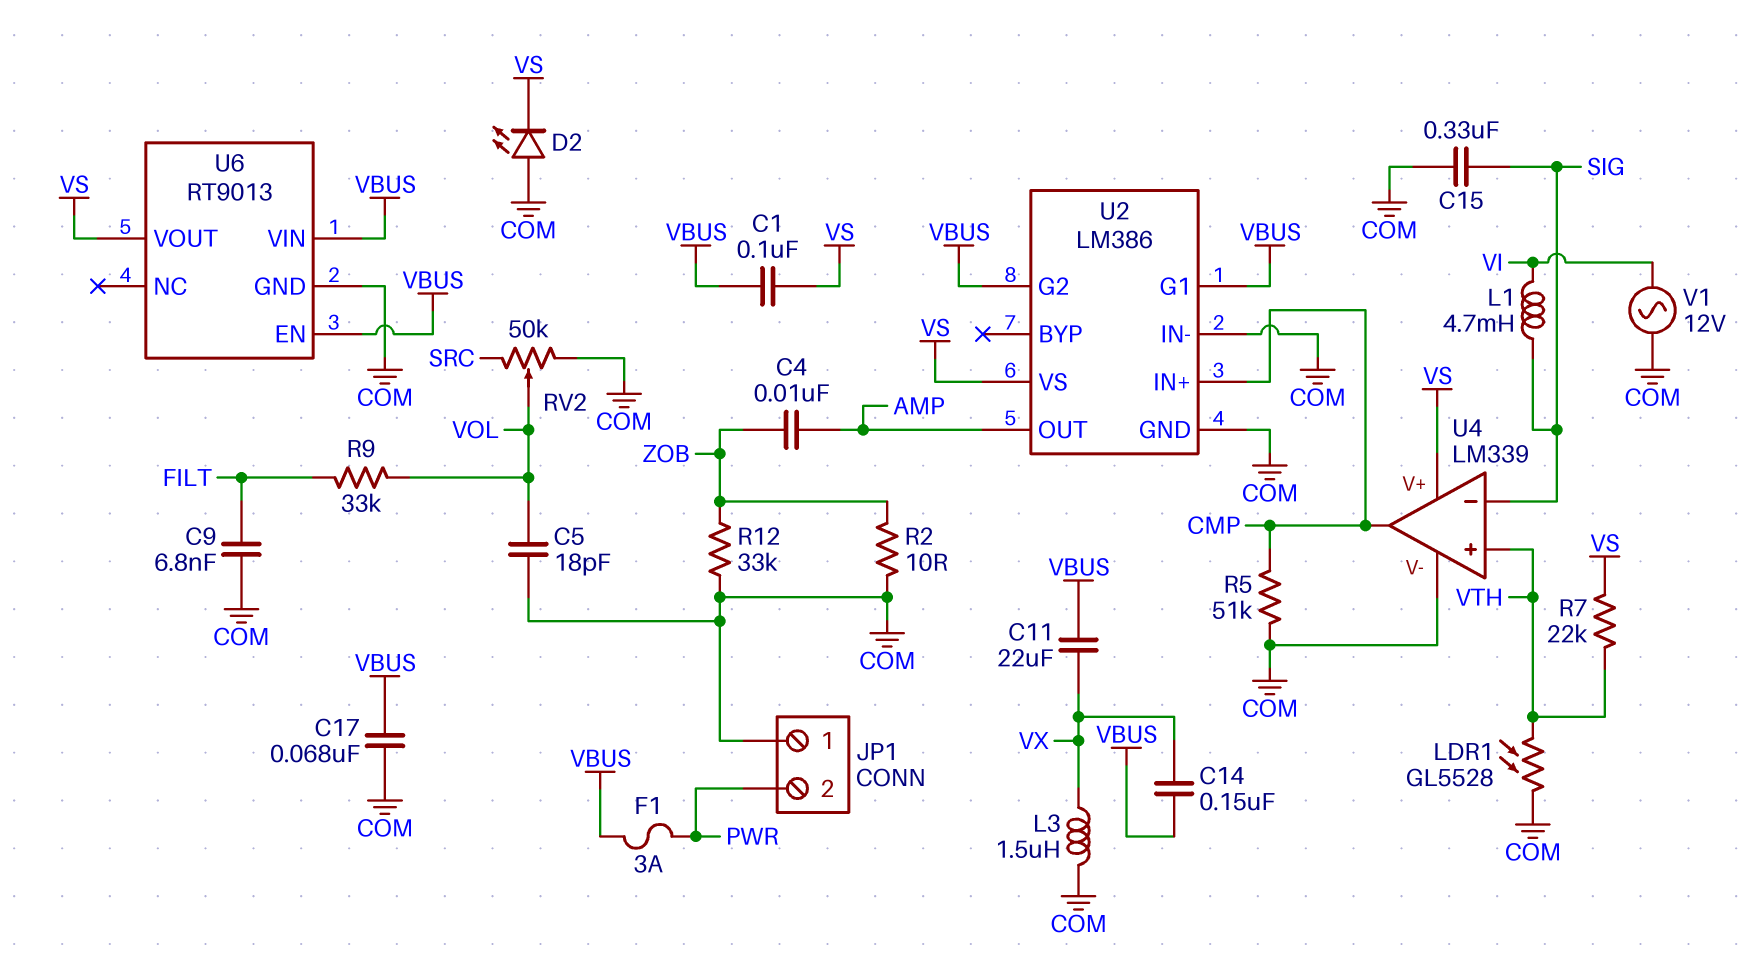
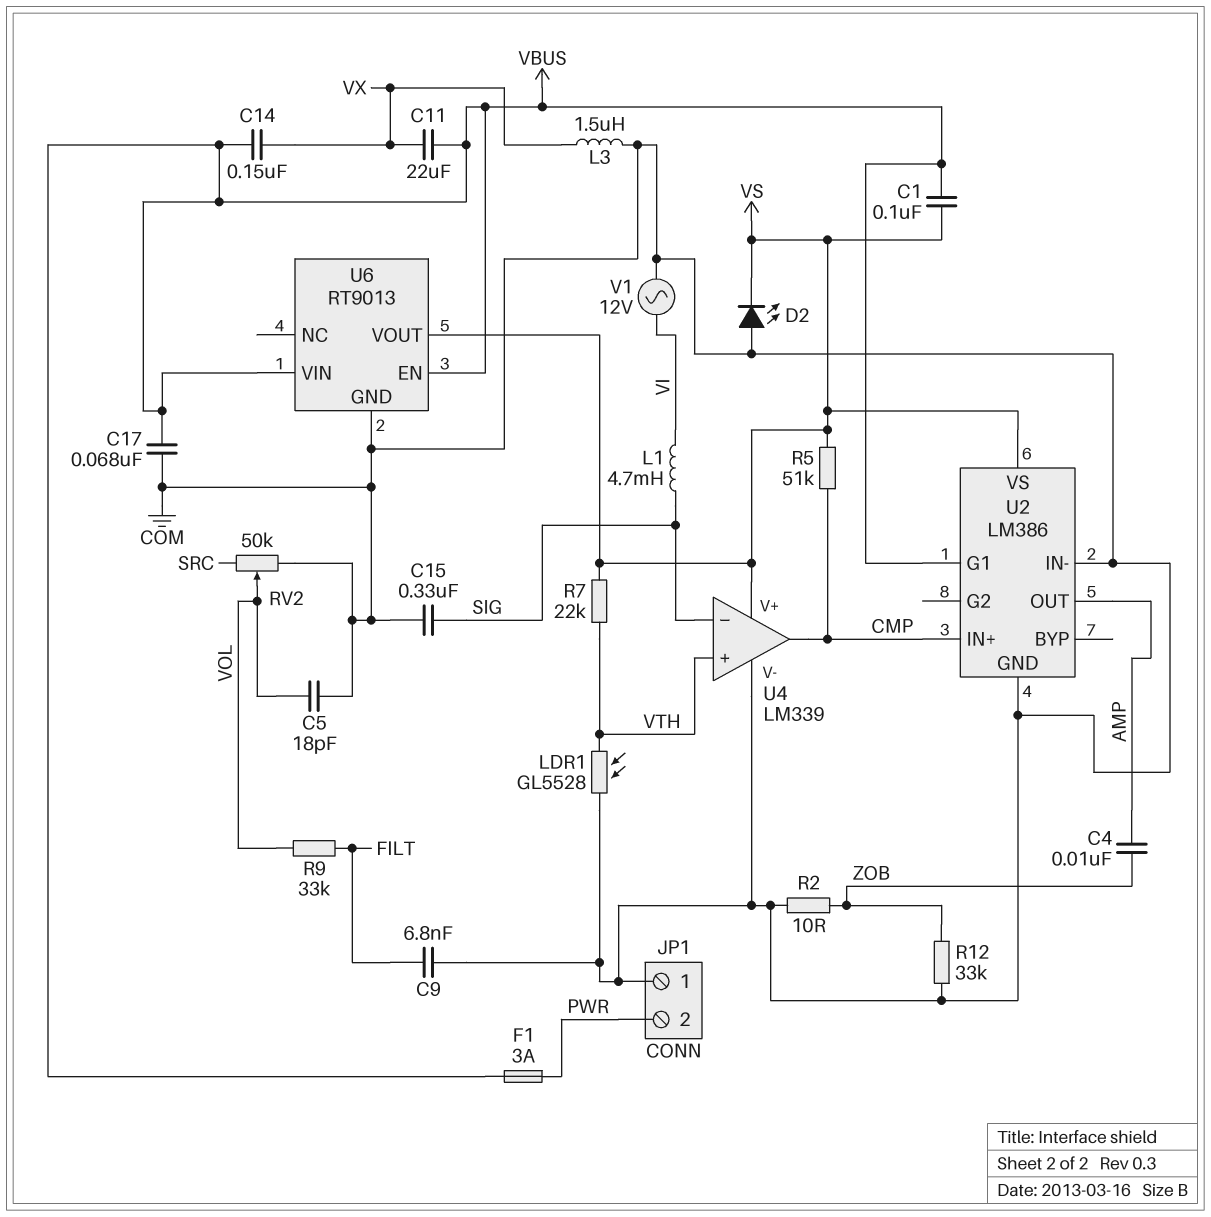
R5: 51k (CMP, COM) -> 51k (CMP, VS)
U2 pin G2: VBUS -> none

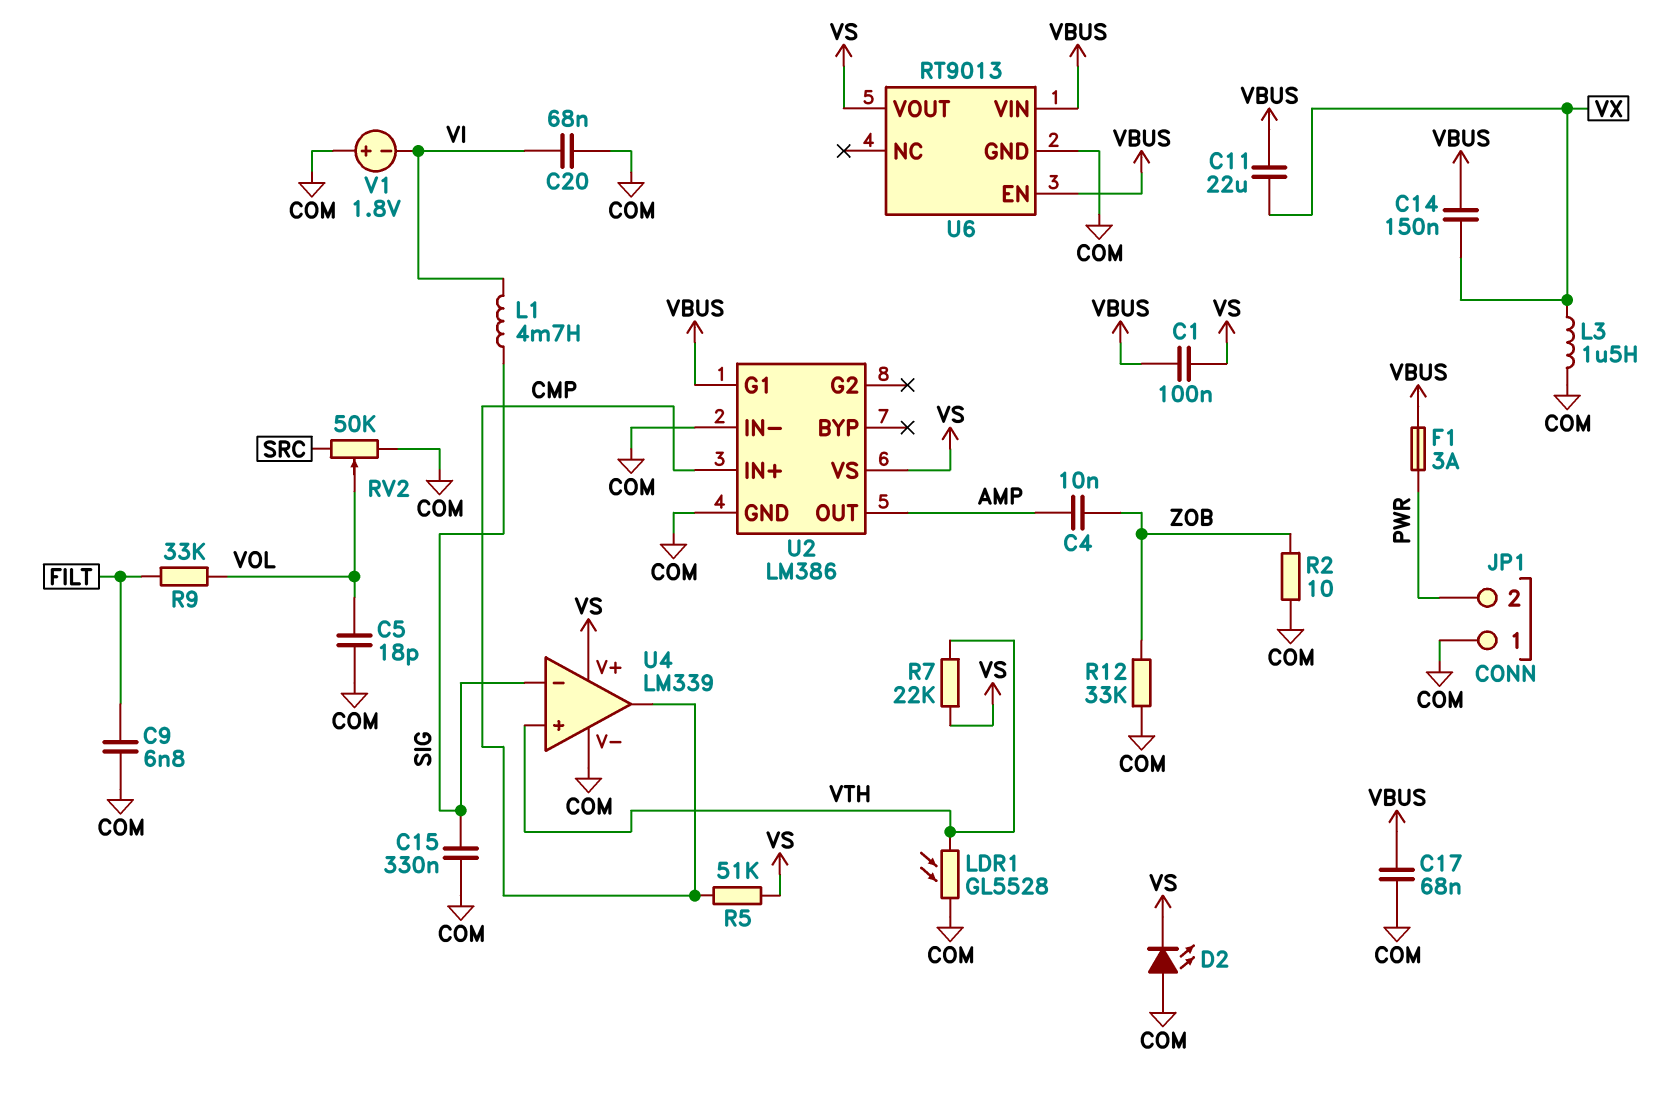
C20: none -> 68nF (COM, VI)
V1: AC 12V (COM, VI) -> 1.8V (plus COM, minus VI)

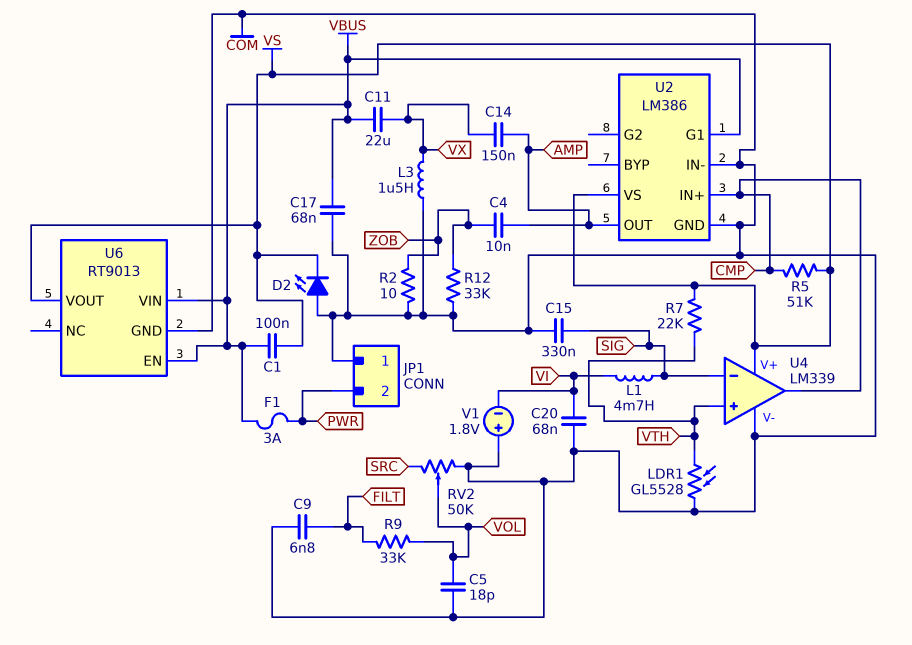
C14: 150nF (VBUS, VX) -> 150nF (AMP, VX)

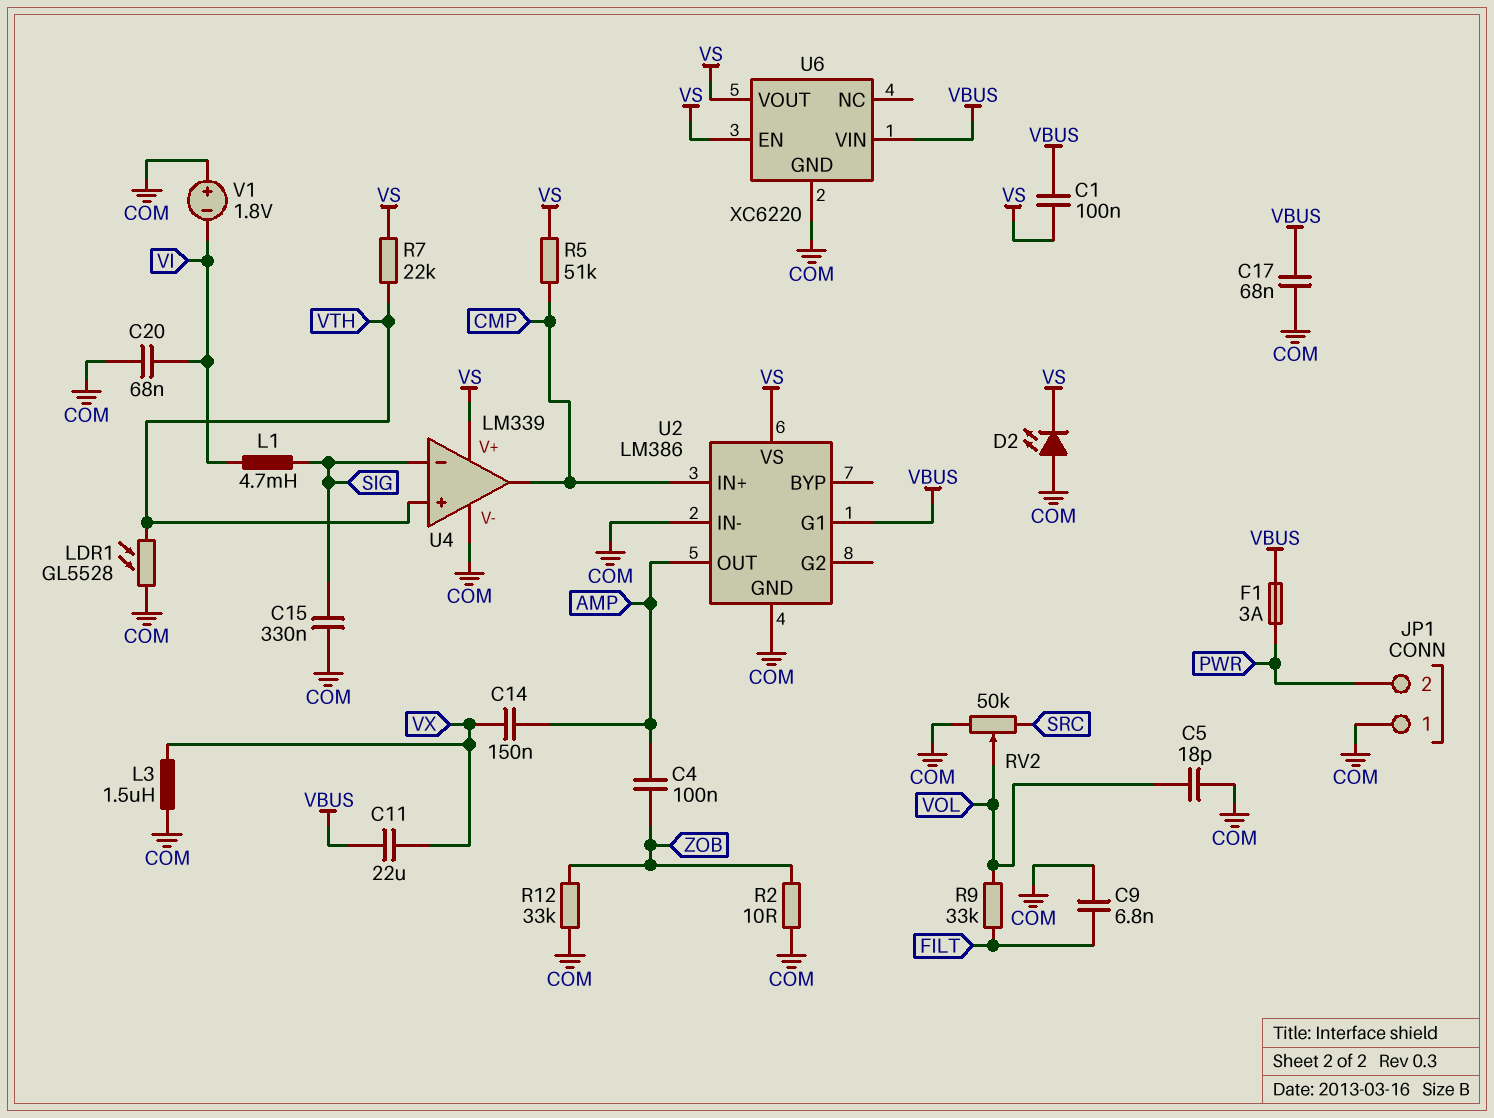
C4: 10nF (AMP, ZOB) -> 100nF (AMP, ZOB)
U6: RT9013 -> XC6220
U6 pin EN: VBUS -> VS

